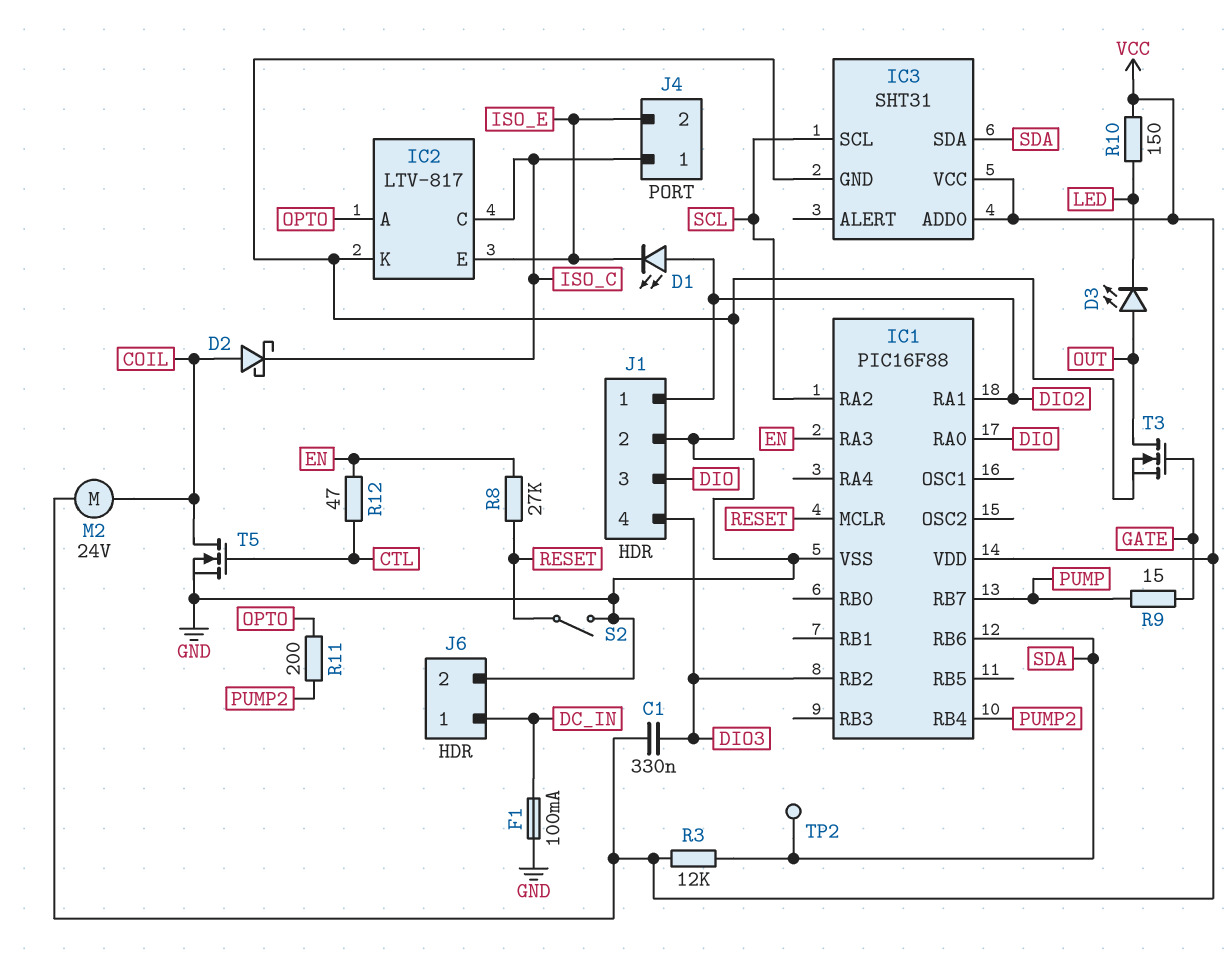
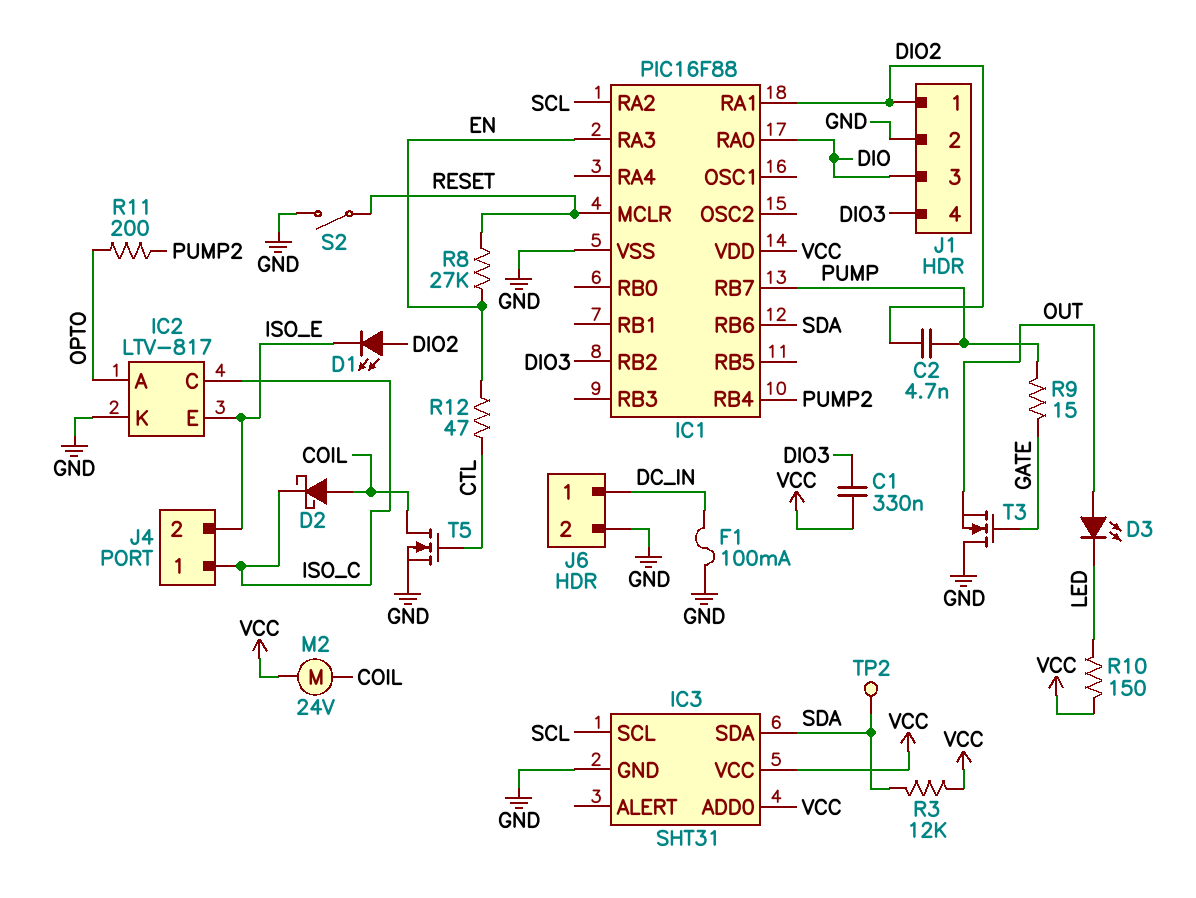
C2: none -> 4.7nF (DIO2, PUMP)
T3: NMOS (G GATE, D OUT, S GND) -> NMOS (G GATE, D GND, S OUT)

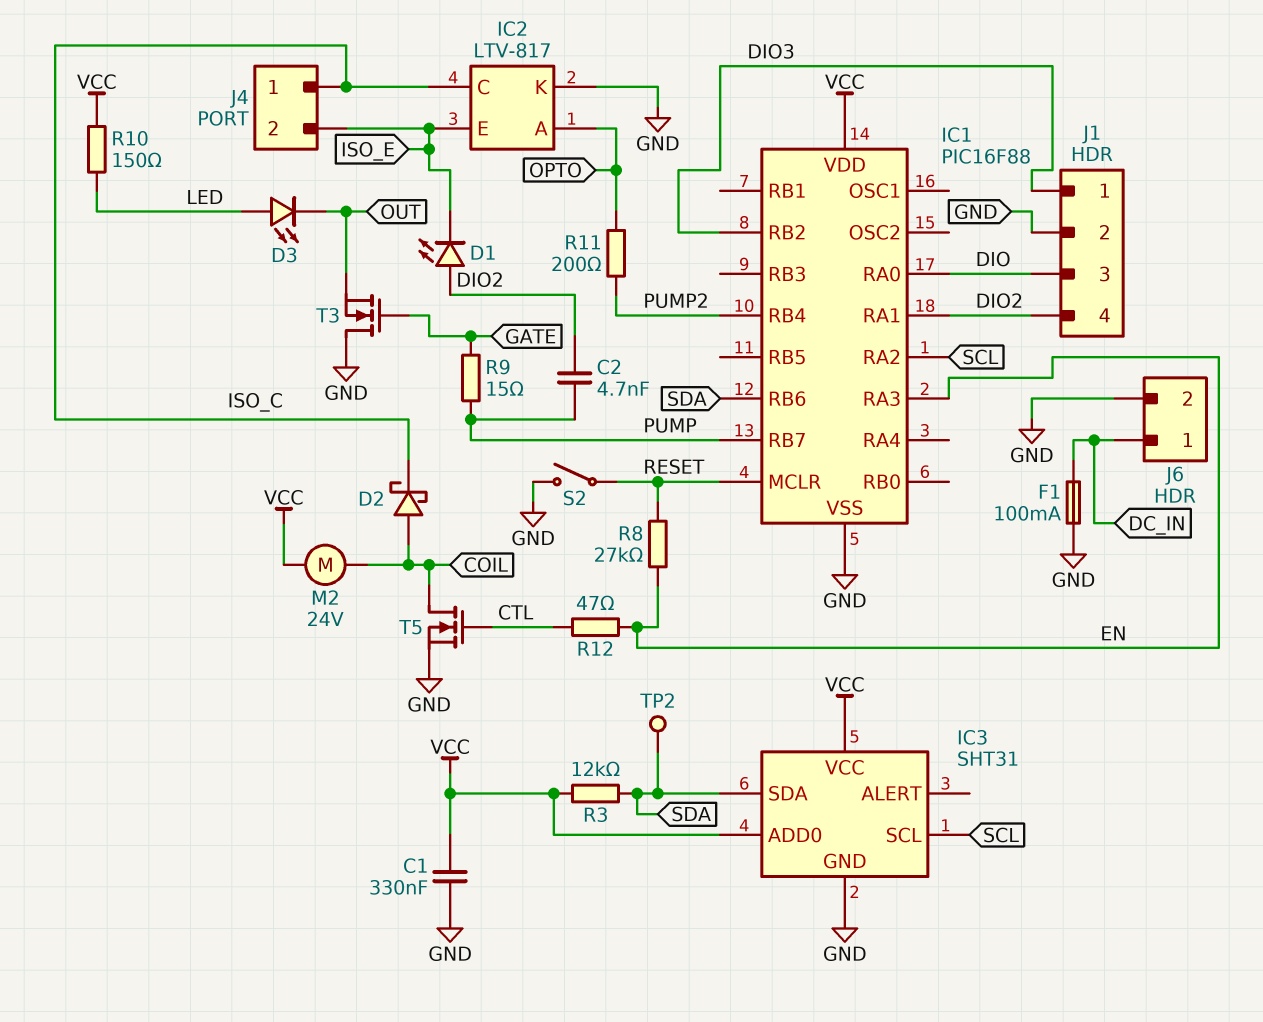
C1: 330nF (DIO3, VCC) -> 330nF (GND, VCC)
D3: LED (A OUT, K LED) -> LED (A LED, K OUT)
J1 pin 1: DIO2 -> DIO3
J1 pin 4: DIO3 -> DIO2

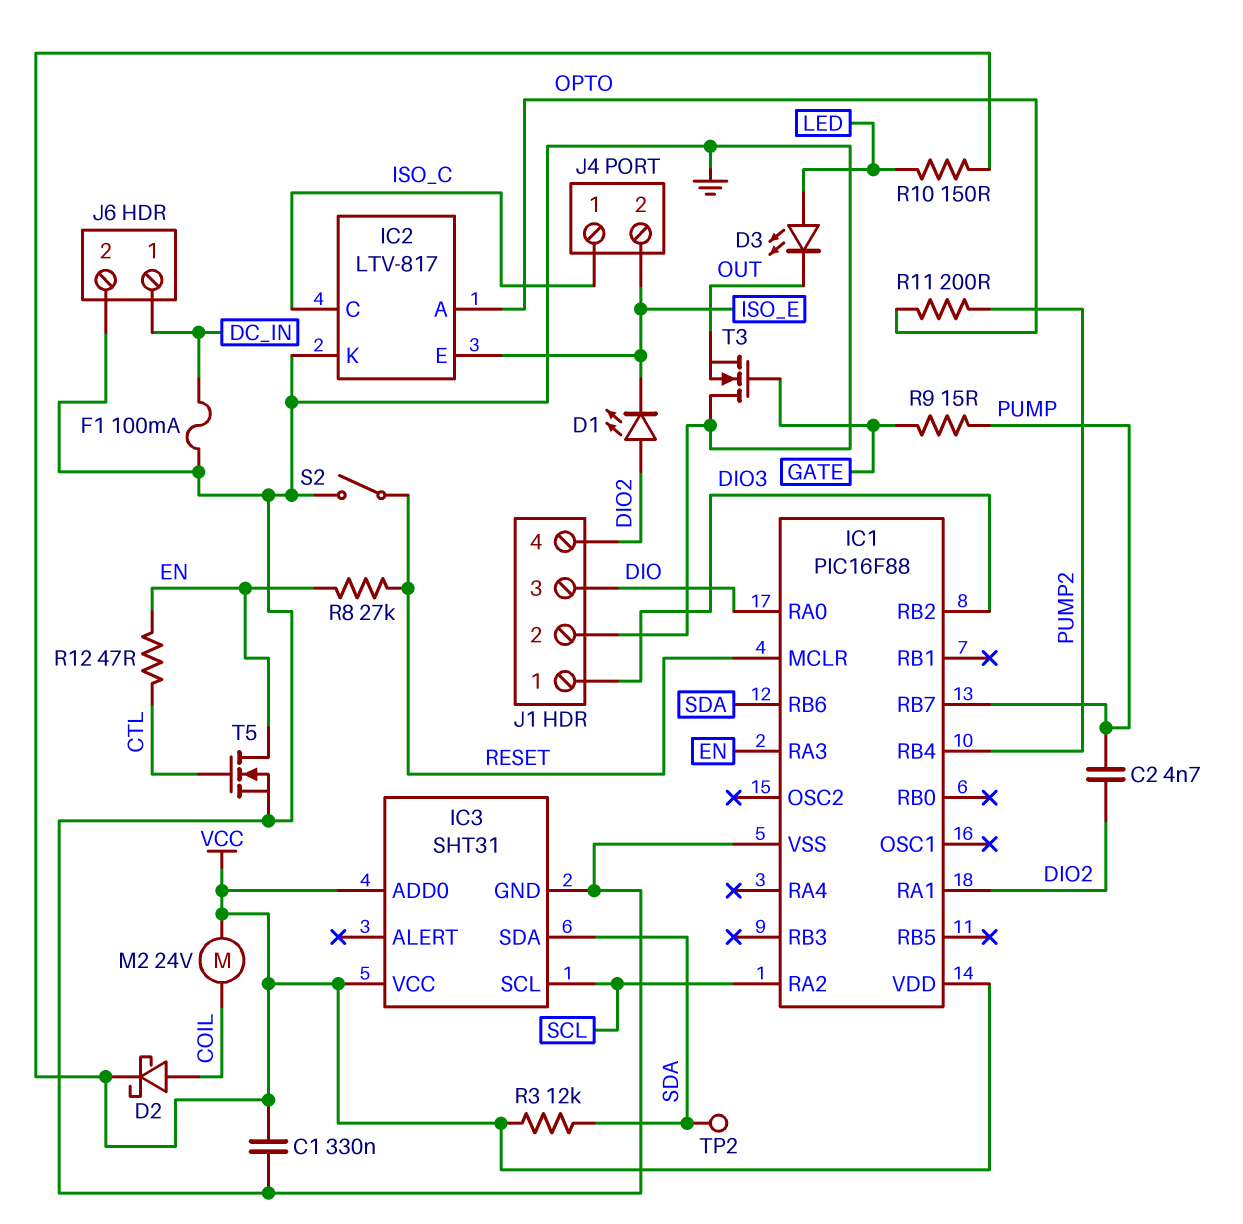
D2: schottky (A COIL, K ISO_C) -> schottky (A COIL, K VCC)
T5: NMOS (G CTL, D COIL, S GND) -> NMOS (G CTL, D EN, S GND)

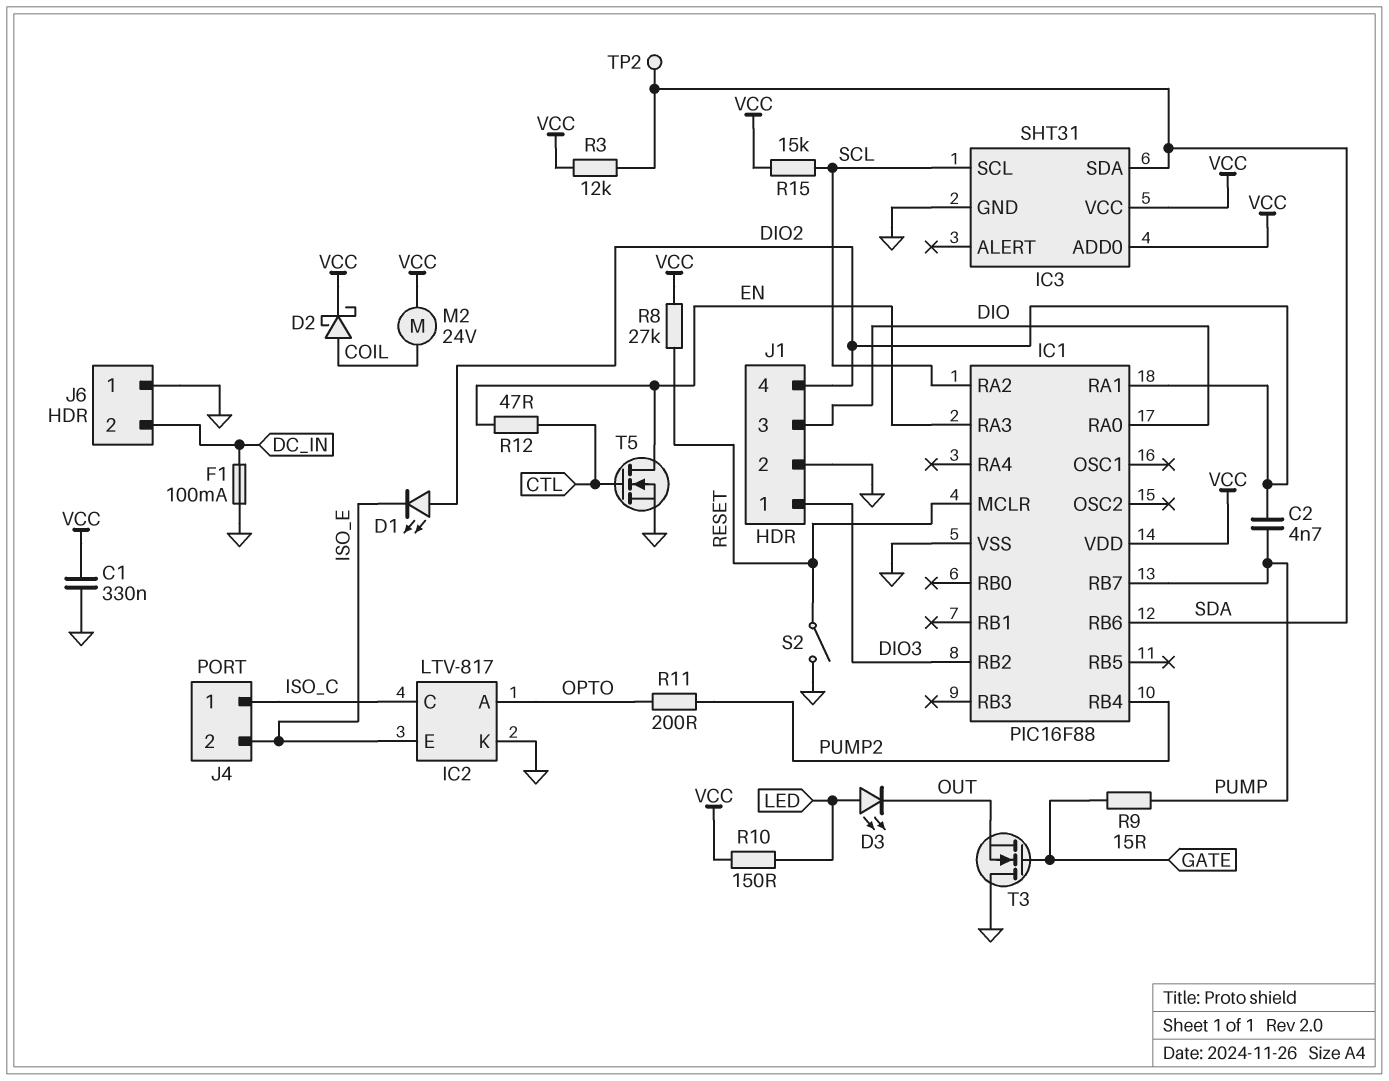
J6 pin 1: DC_IN -> GND
J6 pin 2: GND -> DC_IN
R8: 27k (EN, RESET) -> 27k (RESET, VCC)
R15: none -> 15k (SCL, VCC)

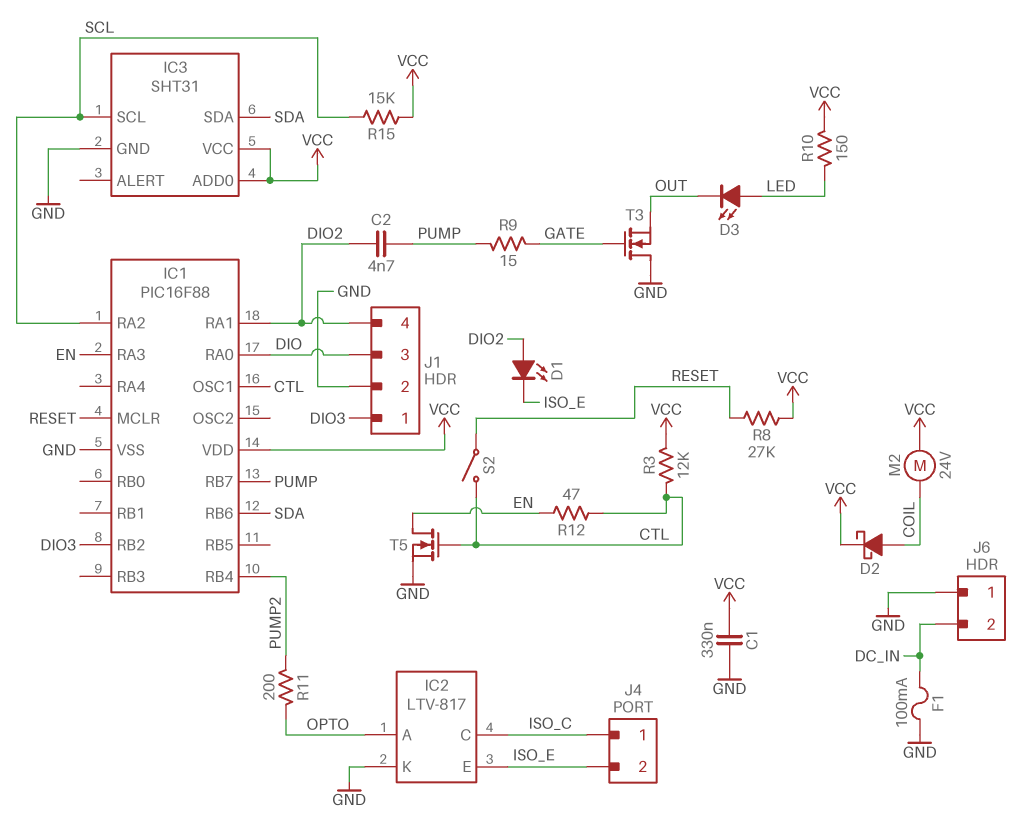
IC1 pin OSC1: none -> CTL
R3: 12k (SDA, VCC) -> 12k (CTL, VCC)
S2: switch (GND, RESET) -> switch (CTL, RESET)
TP2: test point (SDA) -> none

